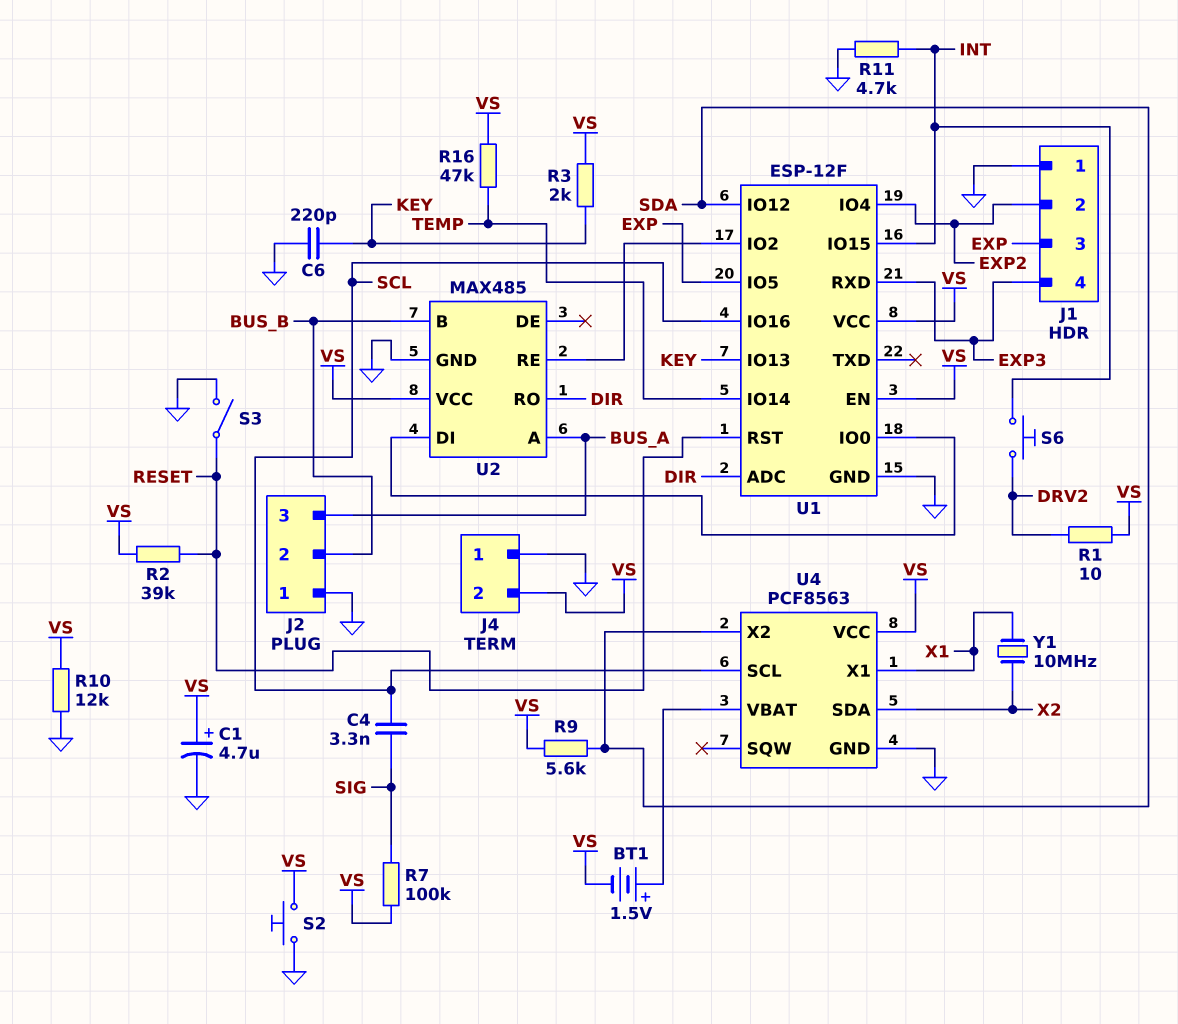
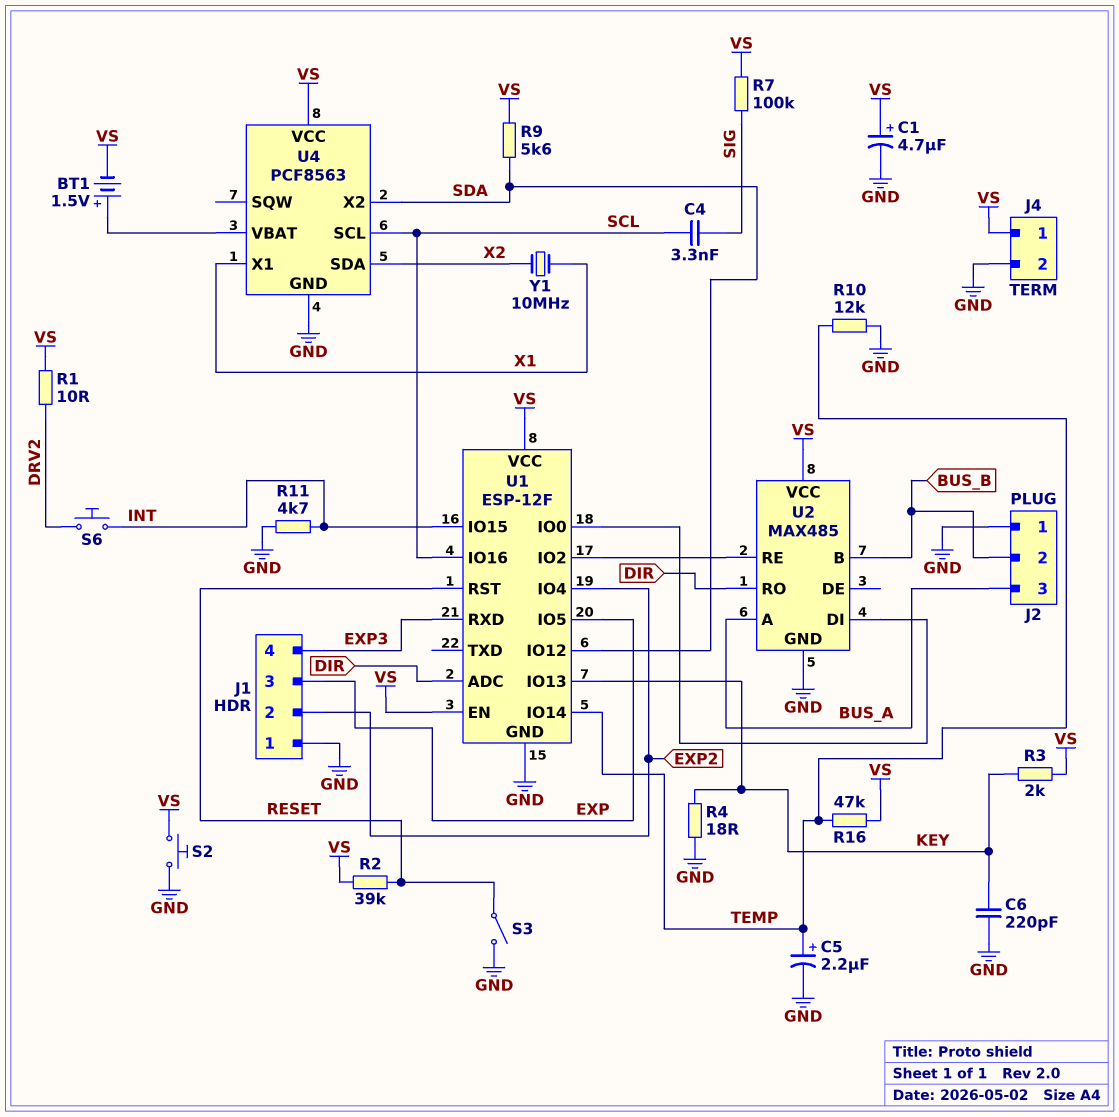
C5: none -> 2.2uF (plus TEMP, minus GND)
J4 pin 1: GND -> VS
J4 pin 2: VS -> GND
R4: none -> 18 (GND, KEY)
R10: 12k (GND, VS) -> 12k (GND, TEMP)

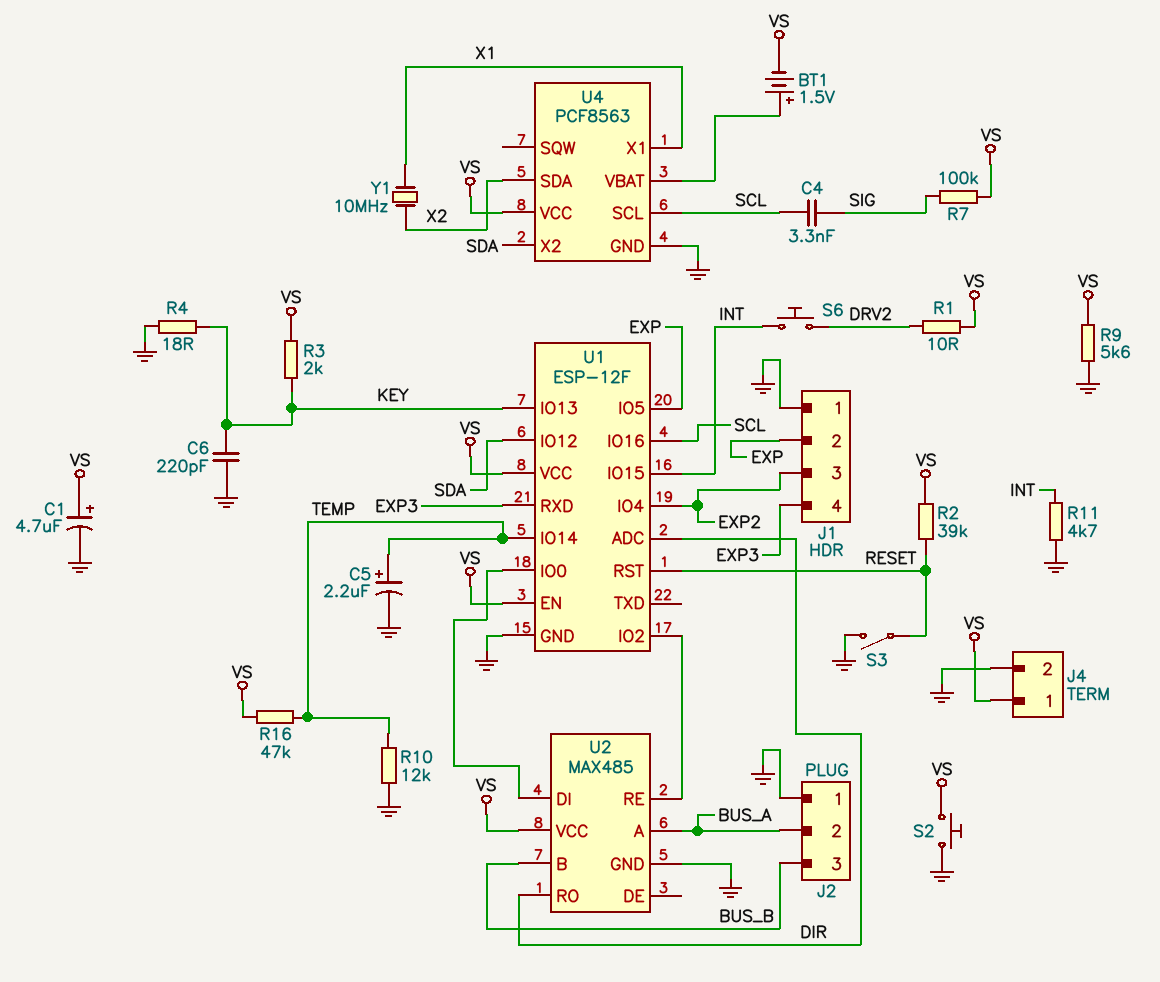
J1 pin 2: EXP2 -> EXP
J1 pin 3: EXP -> EXP2
J2 pin 2: BUS_B -> BUS_A
J2 pin 3: BUS_A -> BUS_B
R9: 5.6k (SDA, VS) -> 5.6k (GND, VS)

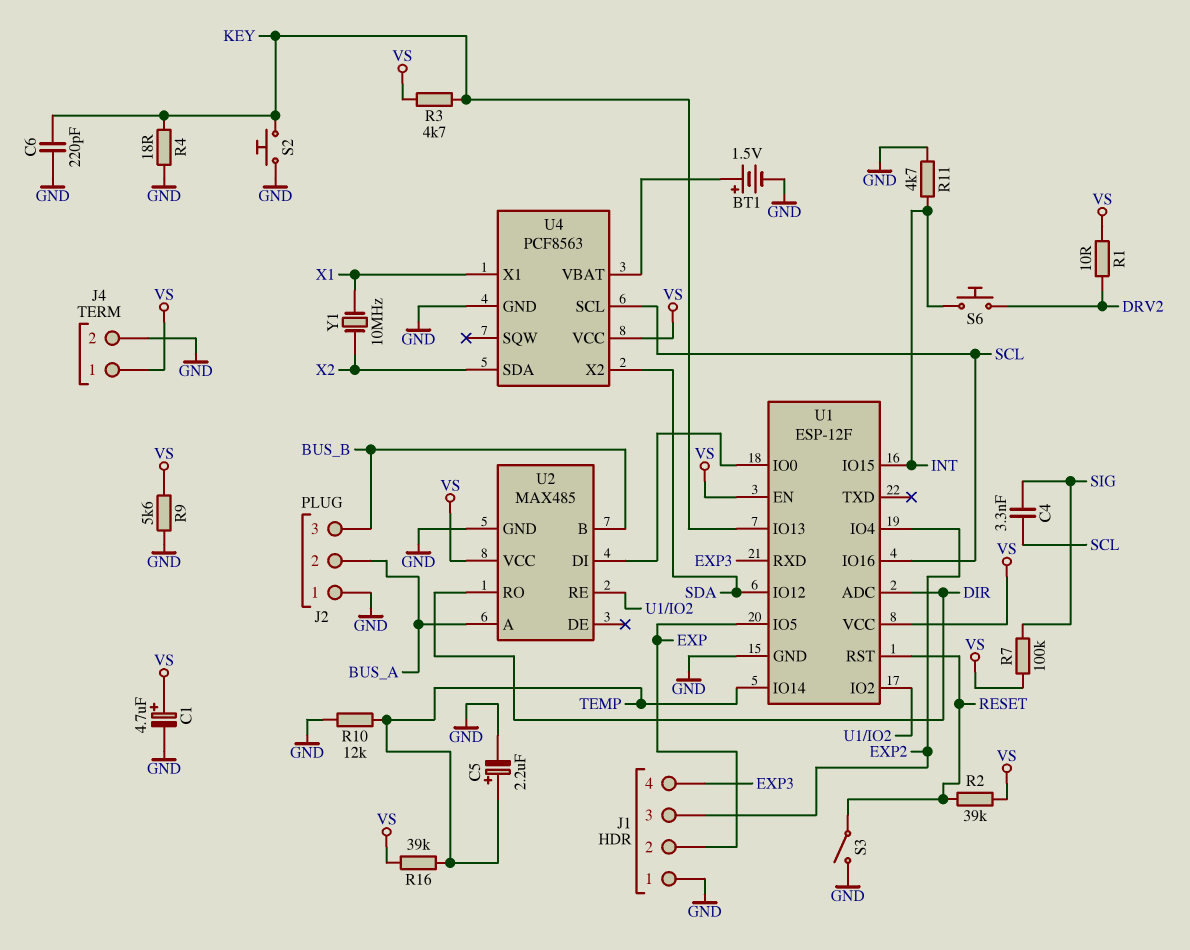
BT1: 1.5V (plus U4/VBAT, minus VS) -> 1.5V (plus U4/VBAT, minus GND)
R3: 2k (KEY, VS) -> 4.7k (KEY, VS)
R16: 47k (TEMP, VS) -> 39k (TEMP, VS)
S2: button (GND, VS) -> button (GND, KEY)

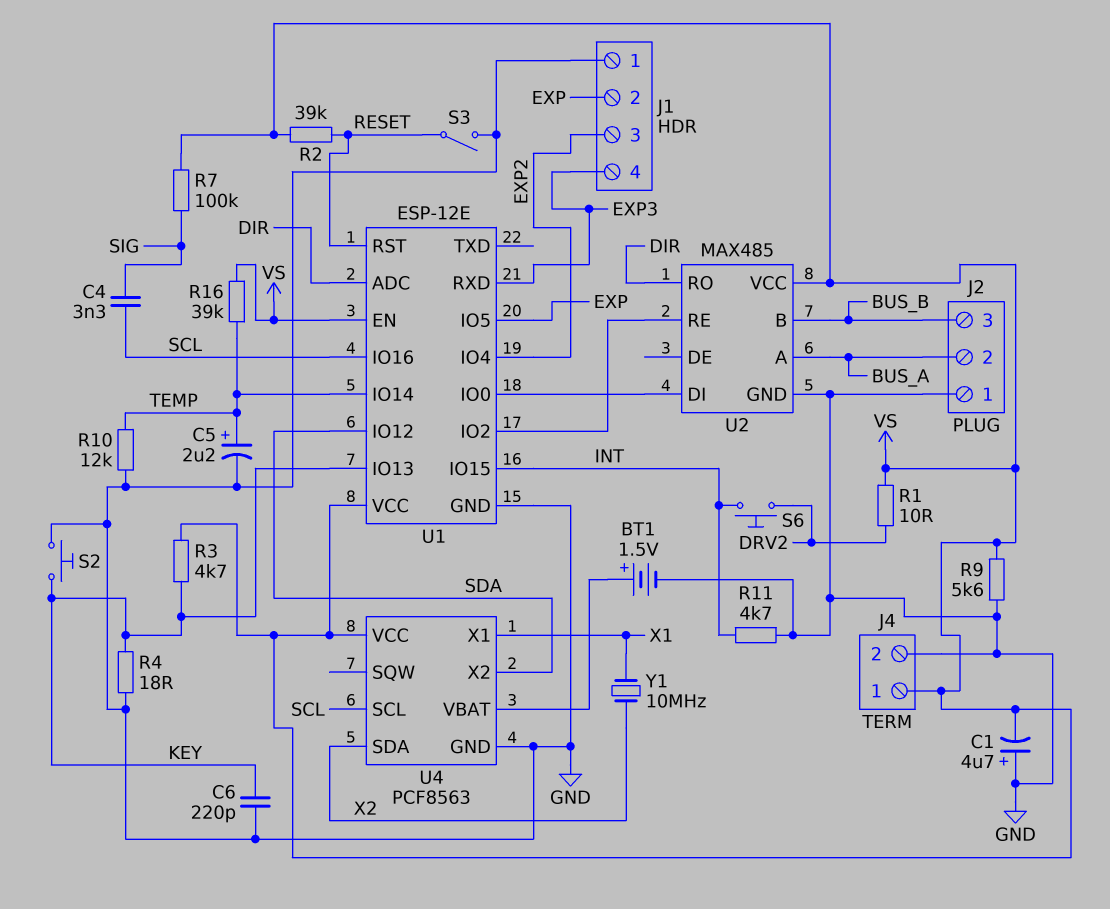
C1: 4.7uF (plus VS, minus GND) -> 4.7uF (plus GND, minus VS)
U1: ESP-12F -> ESP-12E

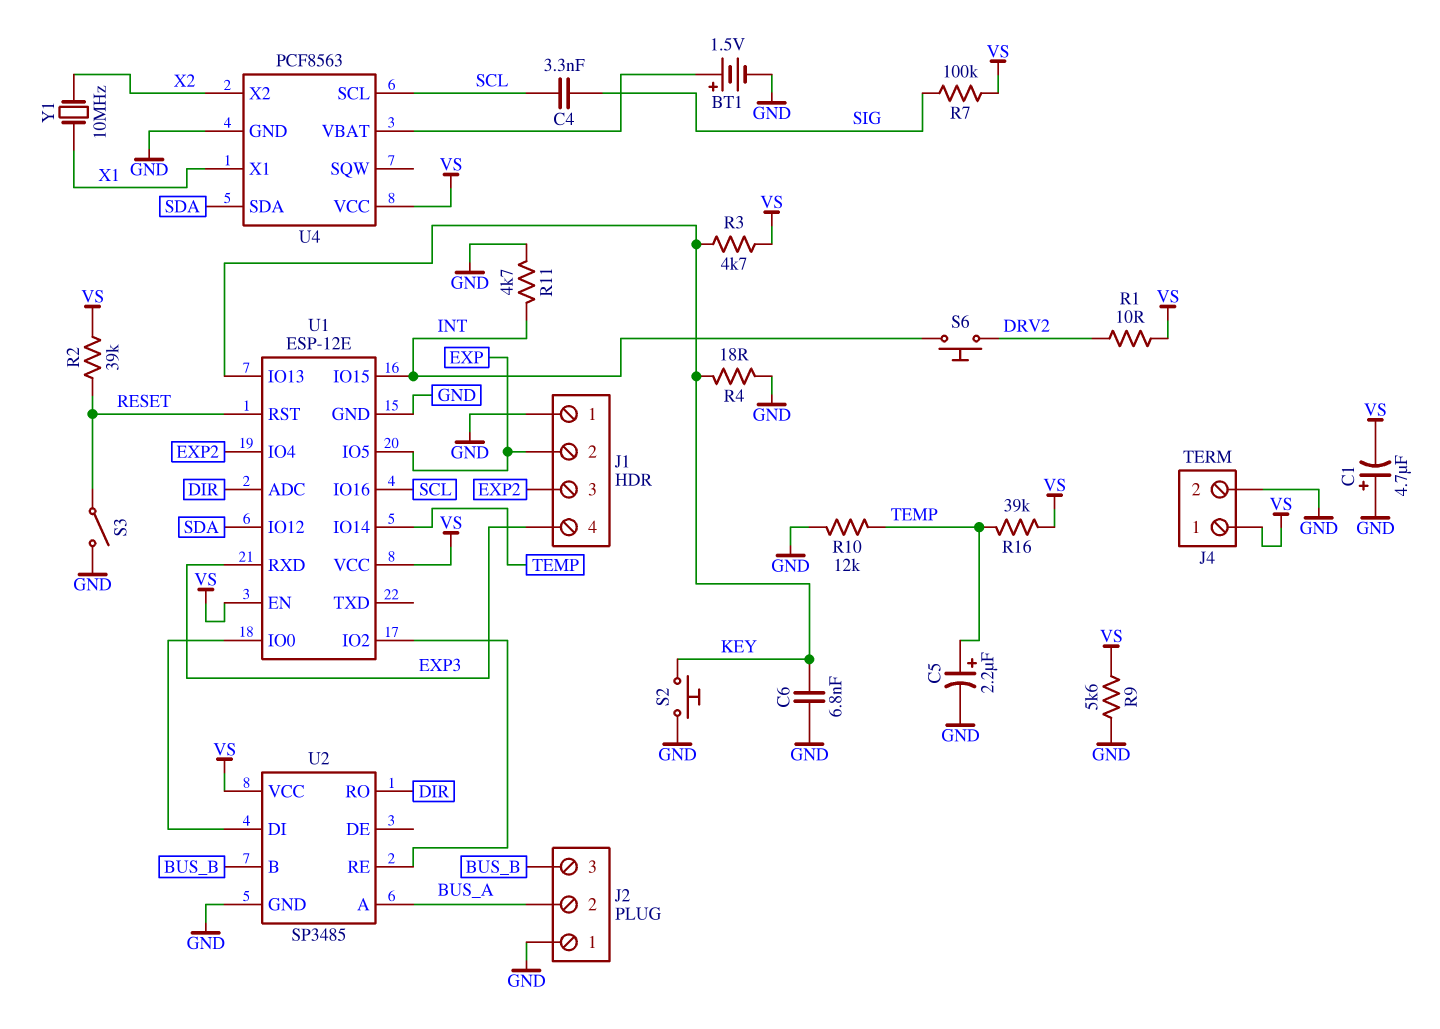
C6: 220pF (GND, KEY) -> 6.8nF (GND, KEY)
U2: MAX485 -> SP3485
U4 pin SDA: X2 -> SDA
U4 pin X2: SDA -> X2

